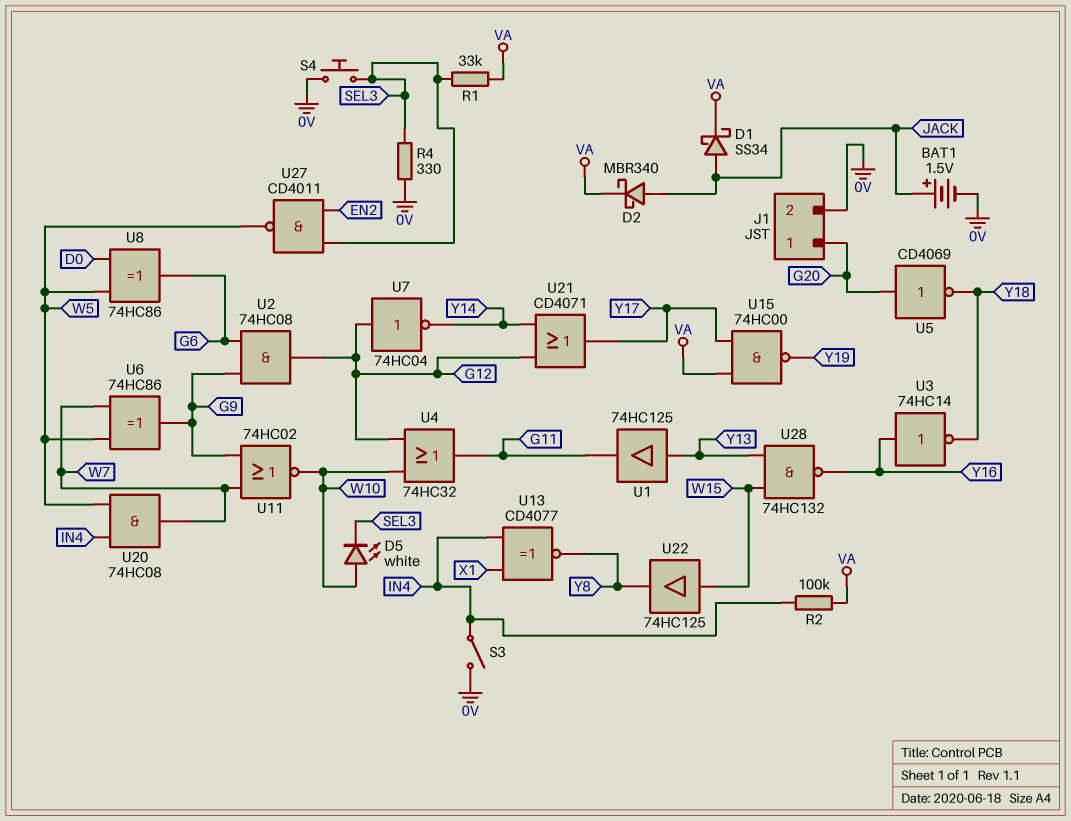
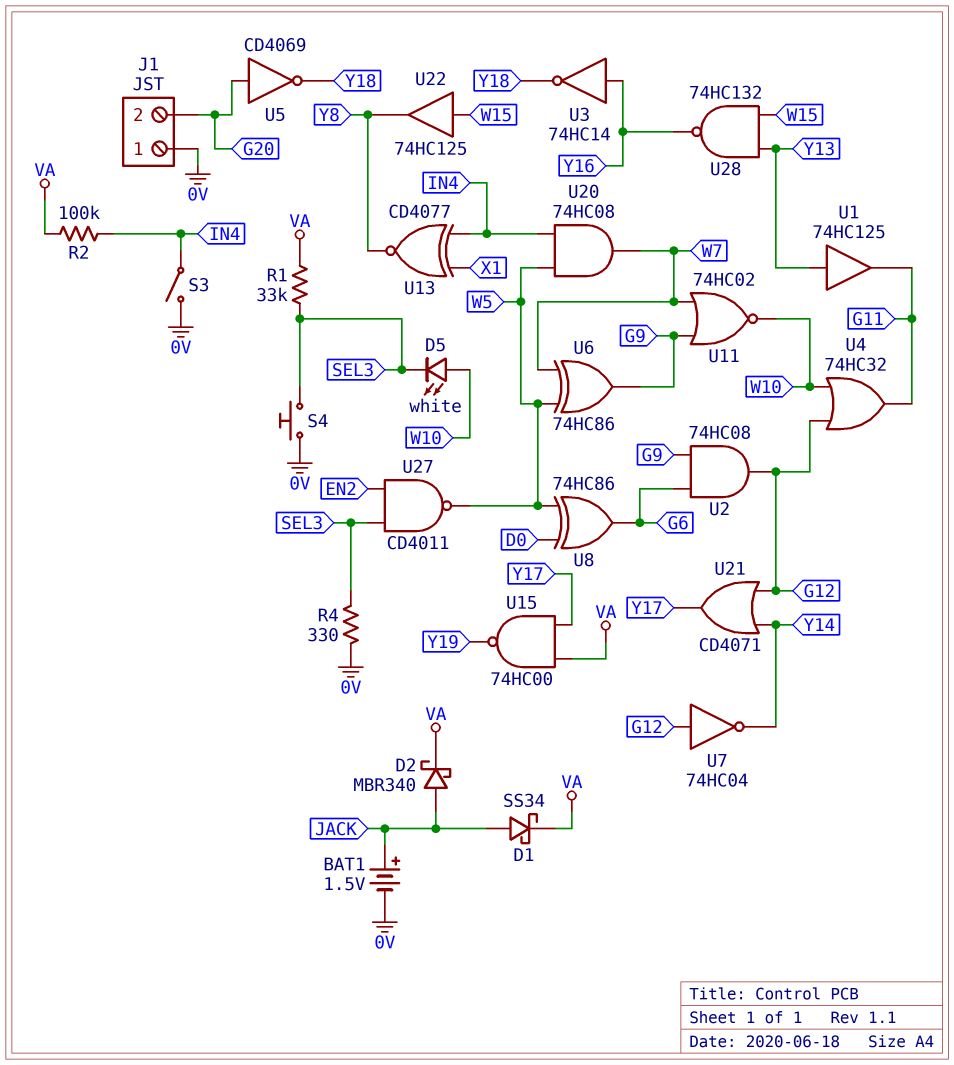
J1 pin 1: G20 -> 0V
J1 pin 2: 0V -> G20

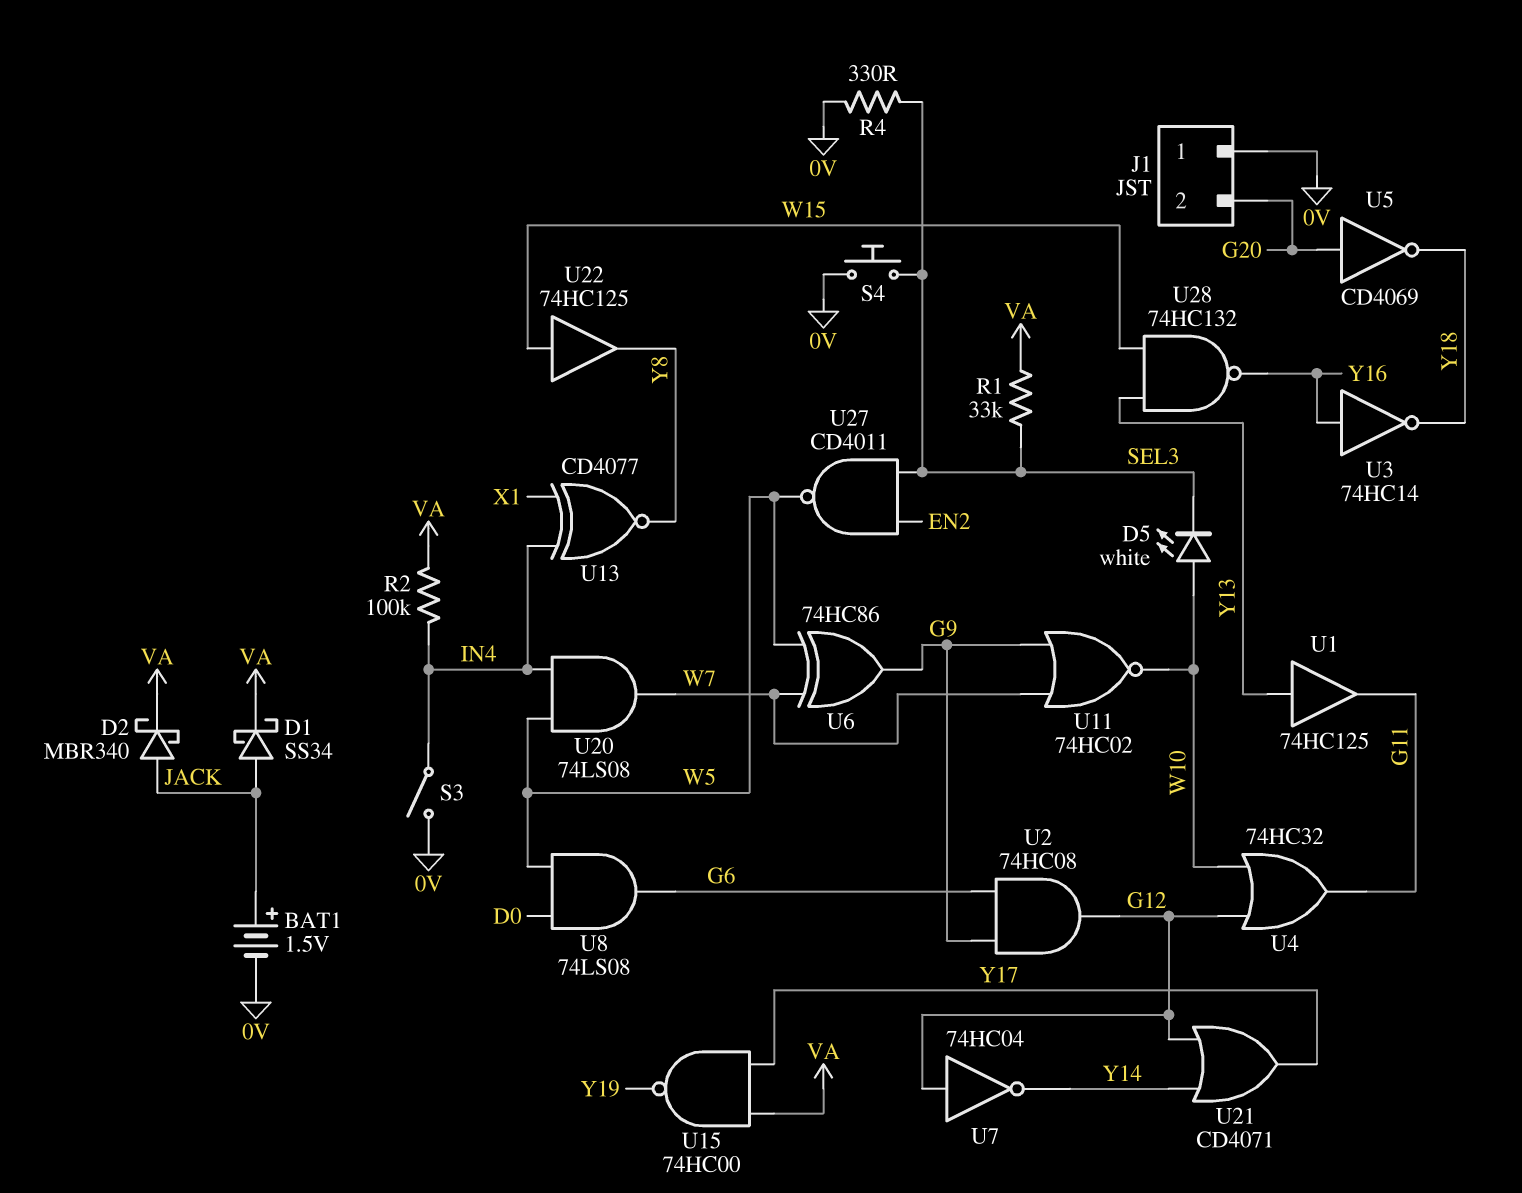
U8: XOR 74HC86 (in D0, in W5, out G6) -> AND 74LS08 (in D0, in W5, out G6)
U20: AND 74HC08 (in IN4, in W5, out W7) -> AND 74LS08 (in IN4, in W5, out W7)

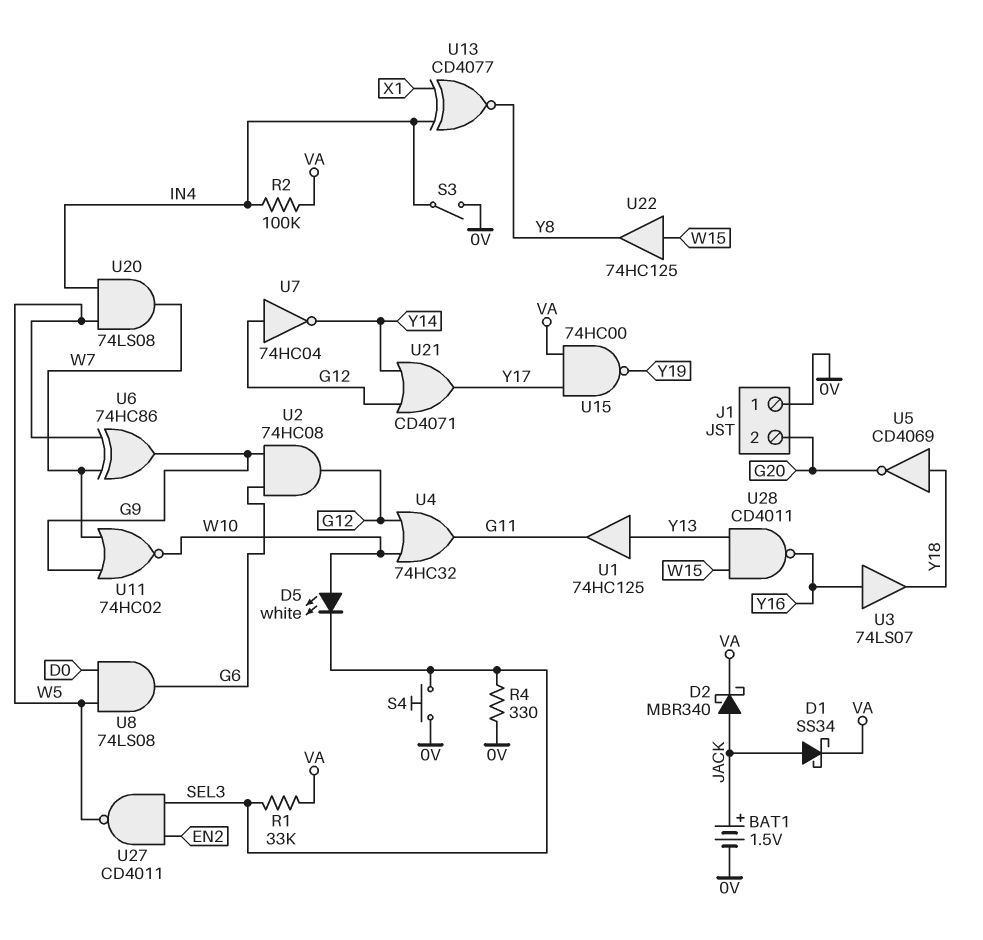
U3: NOT 74HC14 (in Y16, out Y18) -> buffer 74LS07 (in Y16, out Y18)
U5: NOT CD4069 (in G20, out Y18) -> NOT CD4069 (in Y18, out G20)
U28: NAND 74HC132 (in W15, in Y13, out Y16) -> NAND CD4011 (in W15, in Y13, out Y16)

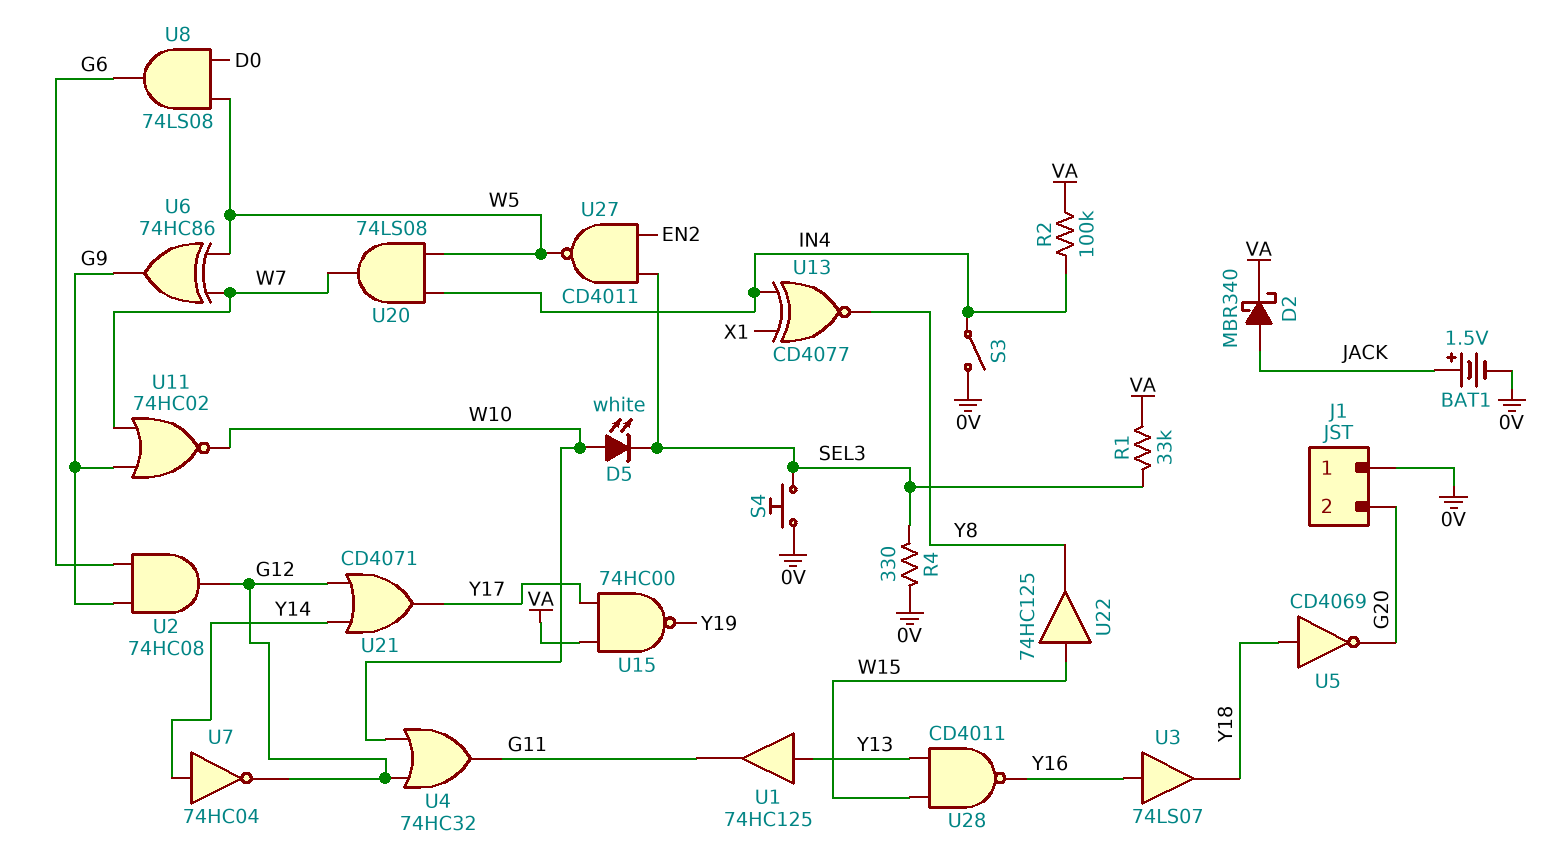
D1: schottky SS34 (A JACK, K VA) -> none
U7: NOT 74HC04 (in G12, out Y14) -> NOT 74HC04 (in Y14, out G12)

